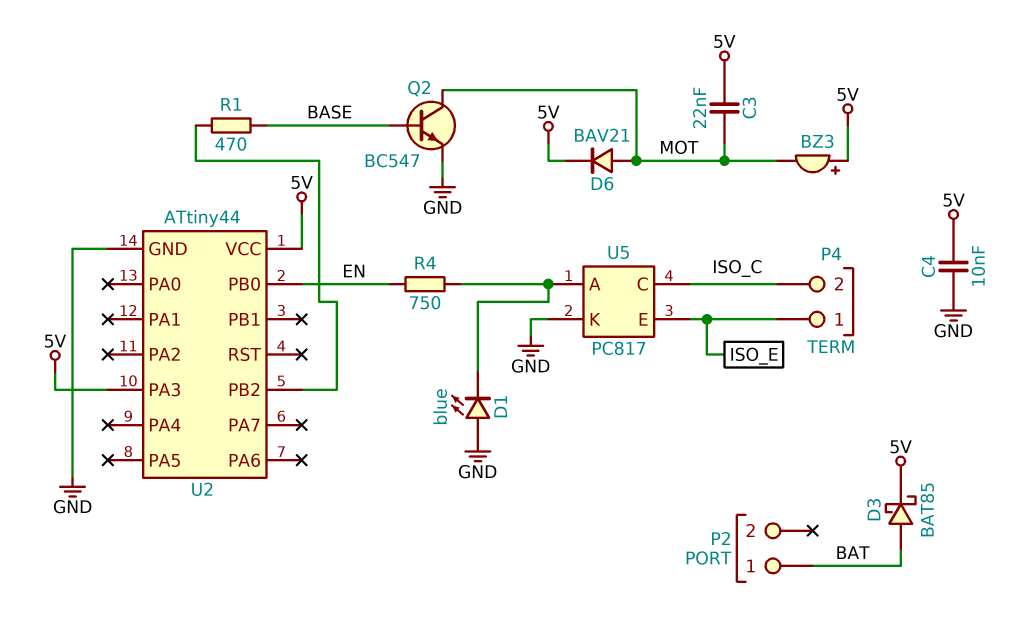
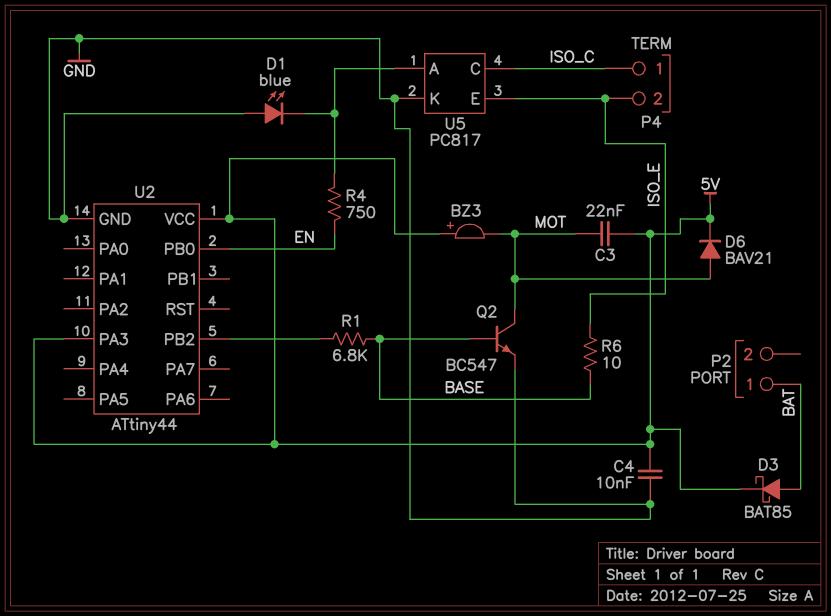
P4 pin 1: ISO_E -> ISO_C
P4 pin 2: ISO_C -> ISO_E
R1: 470 (BASE, U2/PB2) -> 6.8k (BASE, U2/PB2)
R6: none -> 10 (BASE, ISO_E)

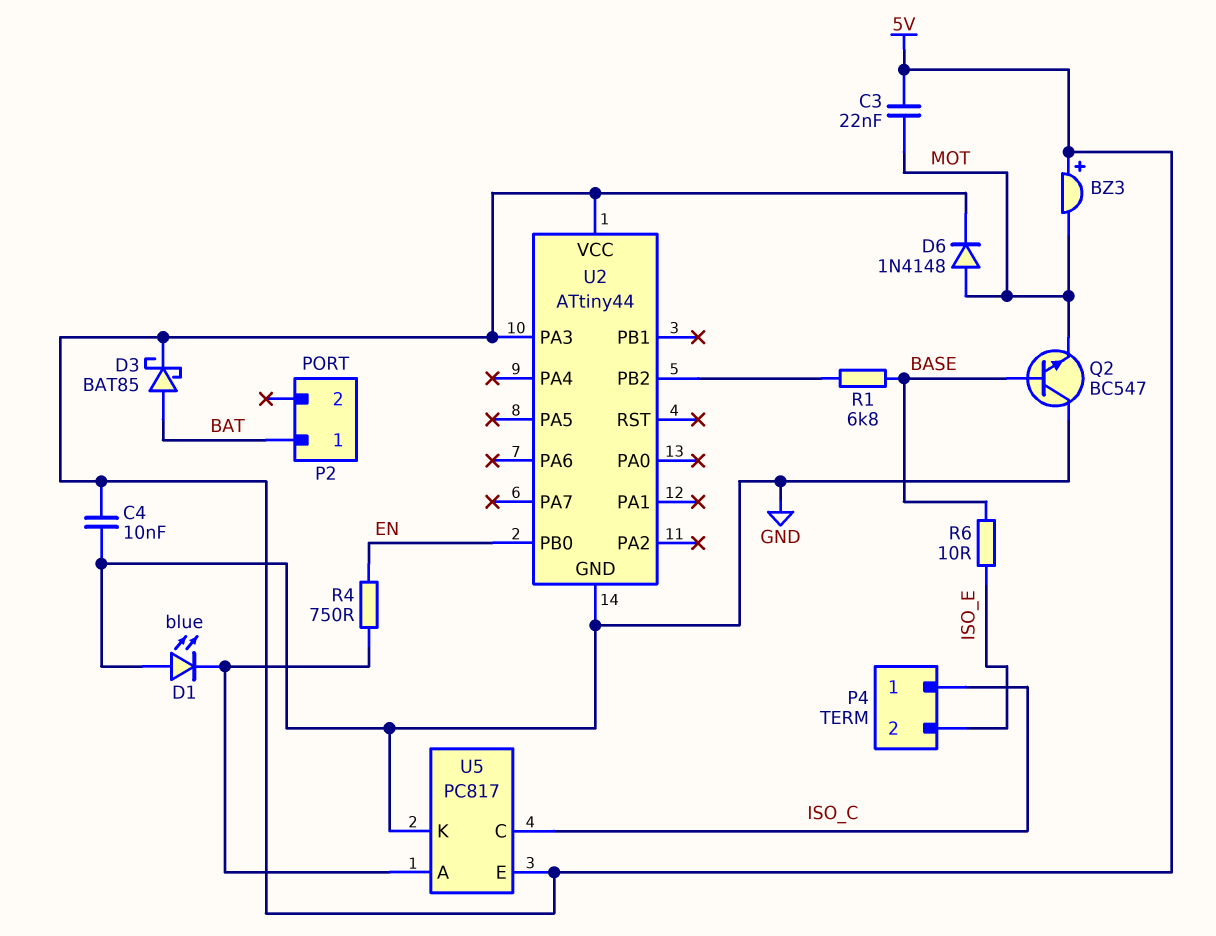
D6: diode BAV21 (A MOT, K 5V) -> diode 1N4148 (A MOT, K 5V)
Q2: NPN BC547 (B BASE, C MOT, E GND) -> NPN BC547 (B BASE, C GND, E MOT)
U5 pin E: ISO_E -> 5V

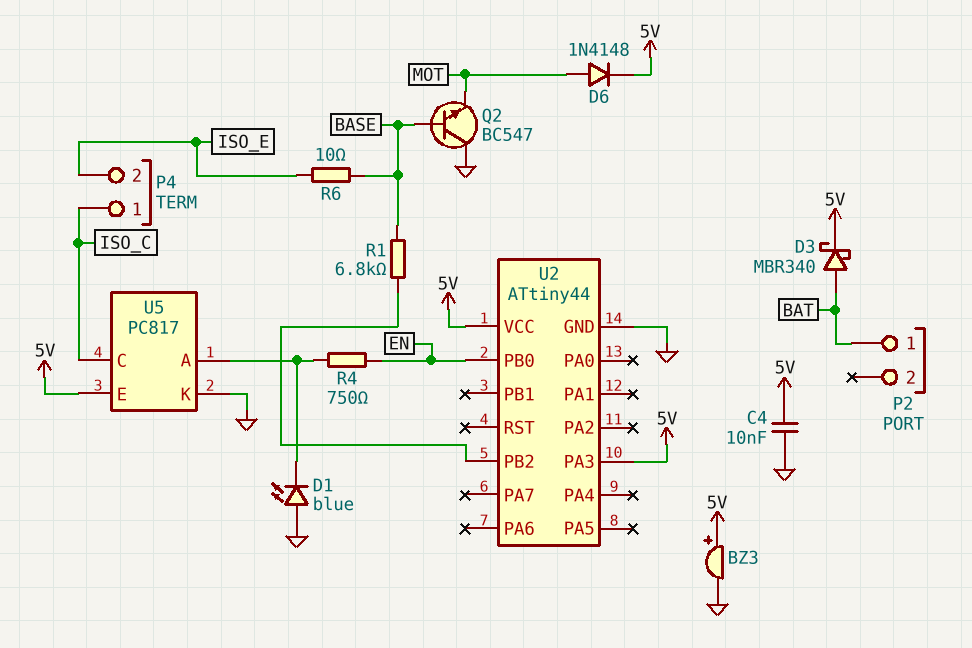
BZ3: buzzer (plus 5V, minus MOT) -> buzzer (plus 5V, minus GND)
C3: 22nF (5V, MOT) -> none
D3: schottky BAT85 (A BAT, K 5V) -> schottky MBR340 (A BAT, K 5V)

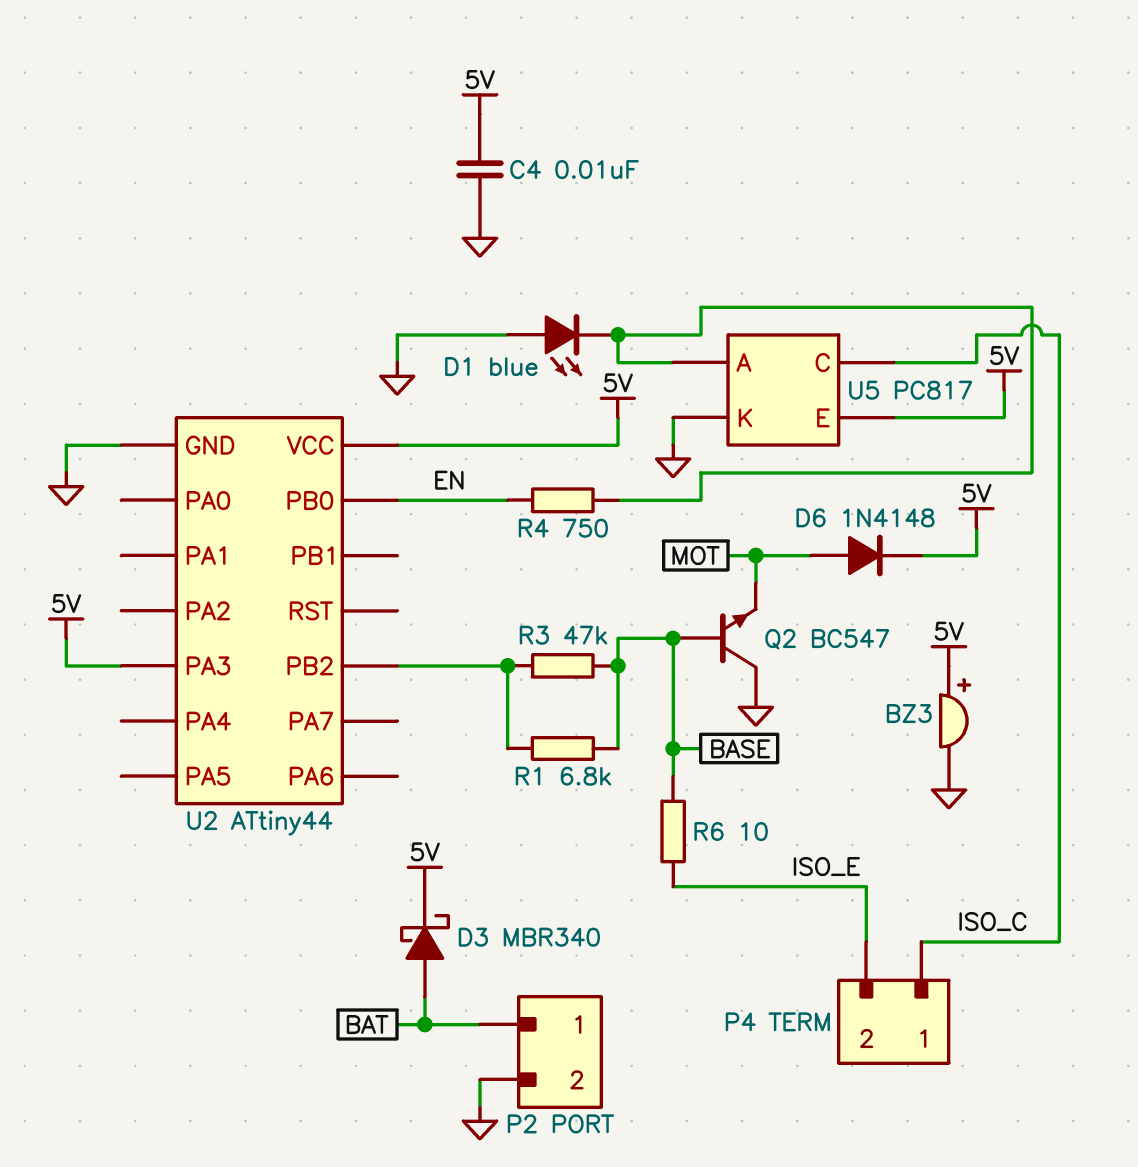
P2 pin 2: none -> GND
R3: none -> 47k (BASE, U2/PB2)

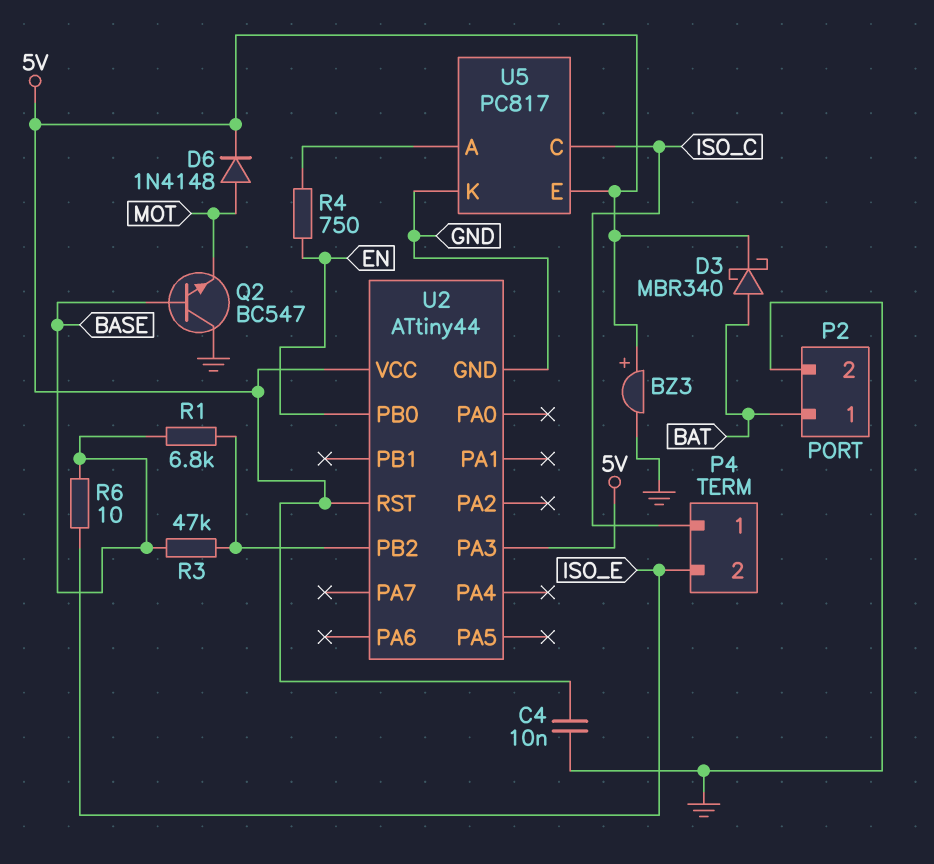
D1: LED blue (A GND, K U5/A) -> none
U2 pin RST: none -> 5V

